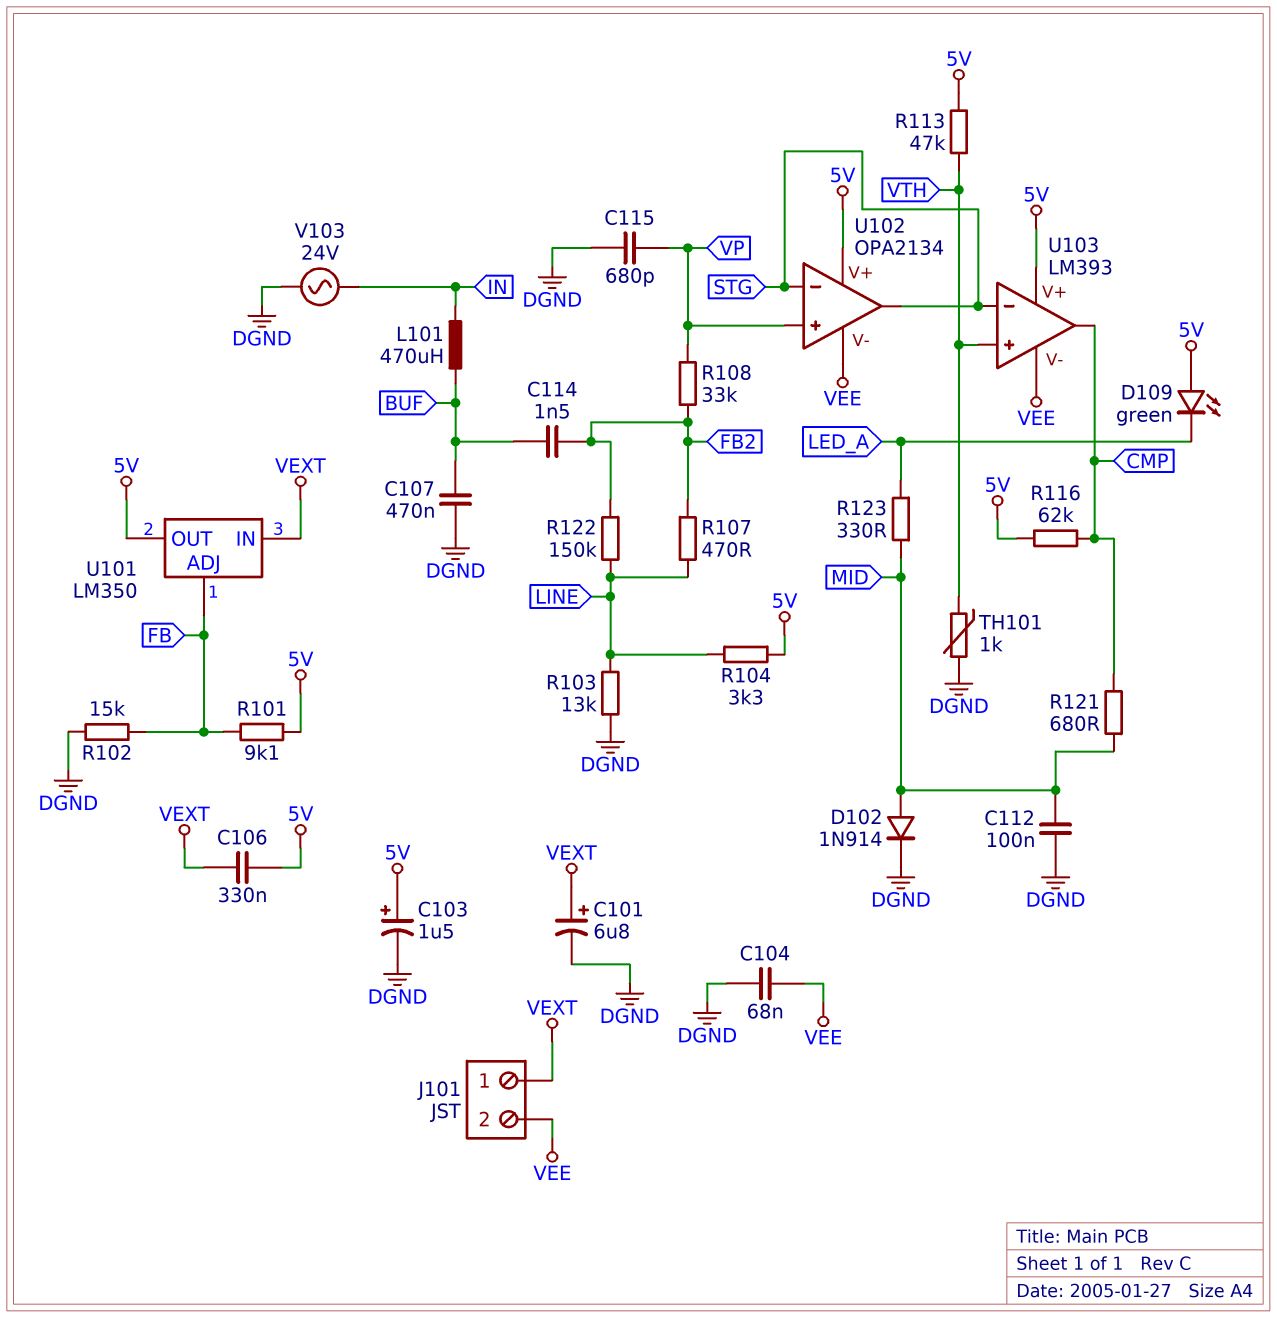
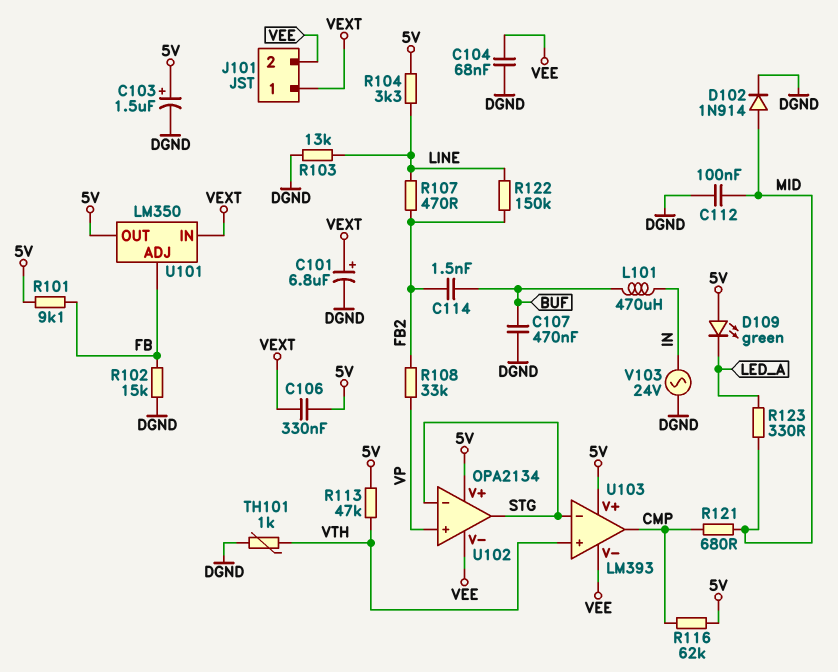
C115: 680pF (DGND, VP) -> none

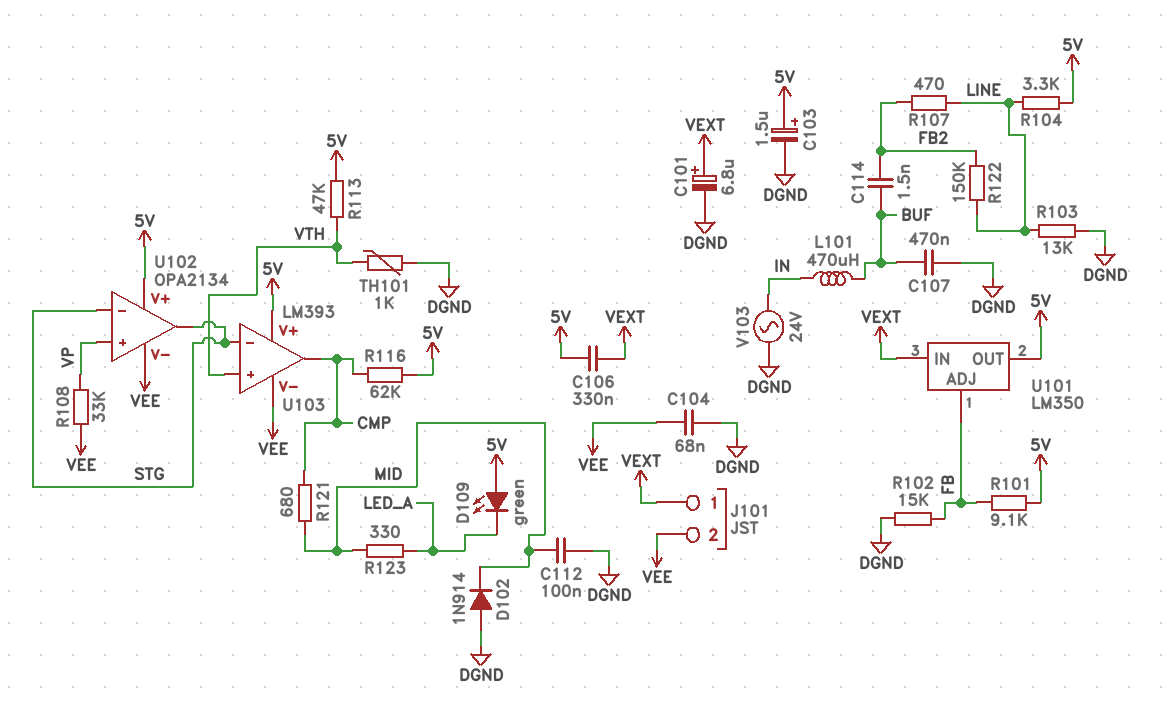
D102: diode 1N914 (A MID, K DGND) -> diode 1N914 (A DGND, K MID)
R108: 33k (FB2, VP) -> 33k (VEE, VP)

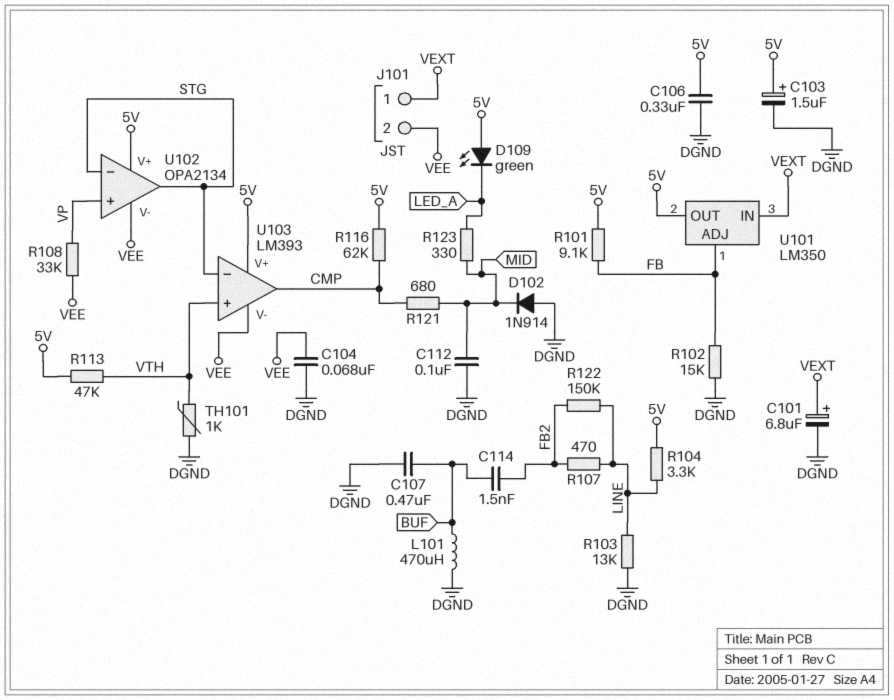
C106: 330nF (5V, VEXT) -> 330nF (5V, DGND)
L101: 470uH (BUF, IN) -> 470uH (BUF, DGND)
V103: AC 24V (DGND, IN) -> none

